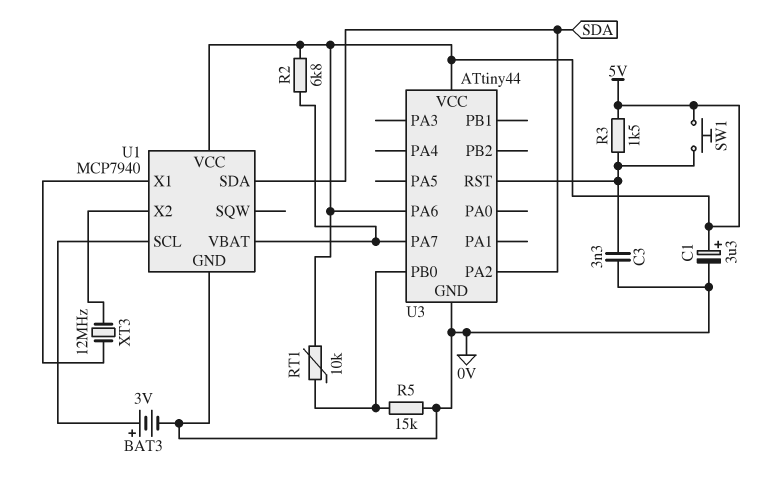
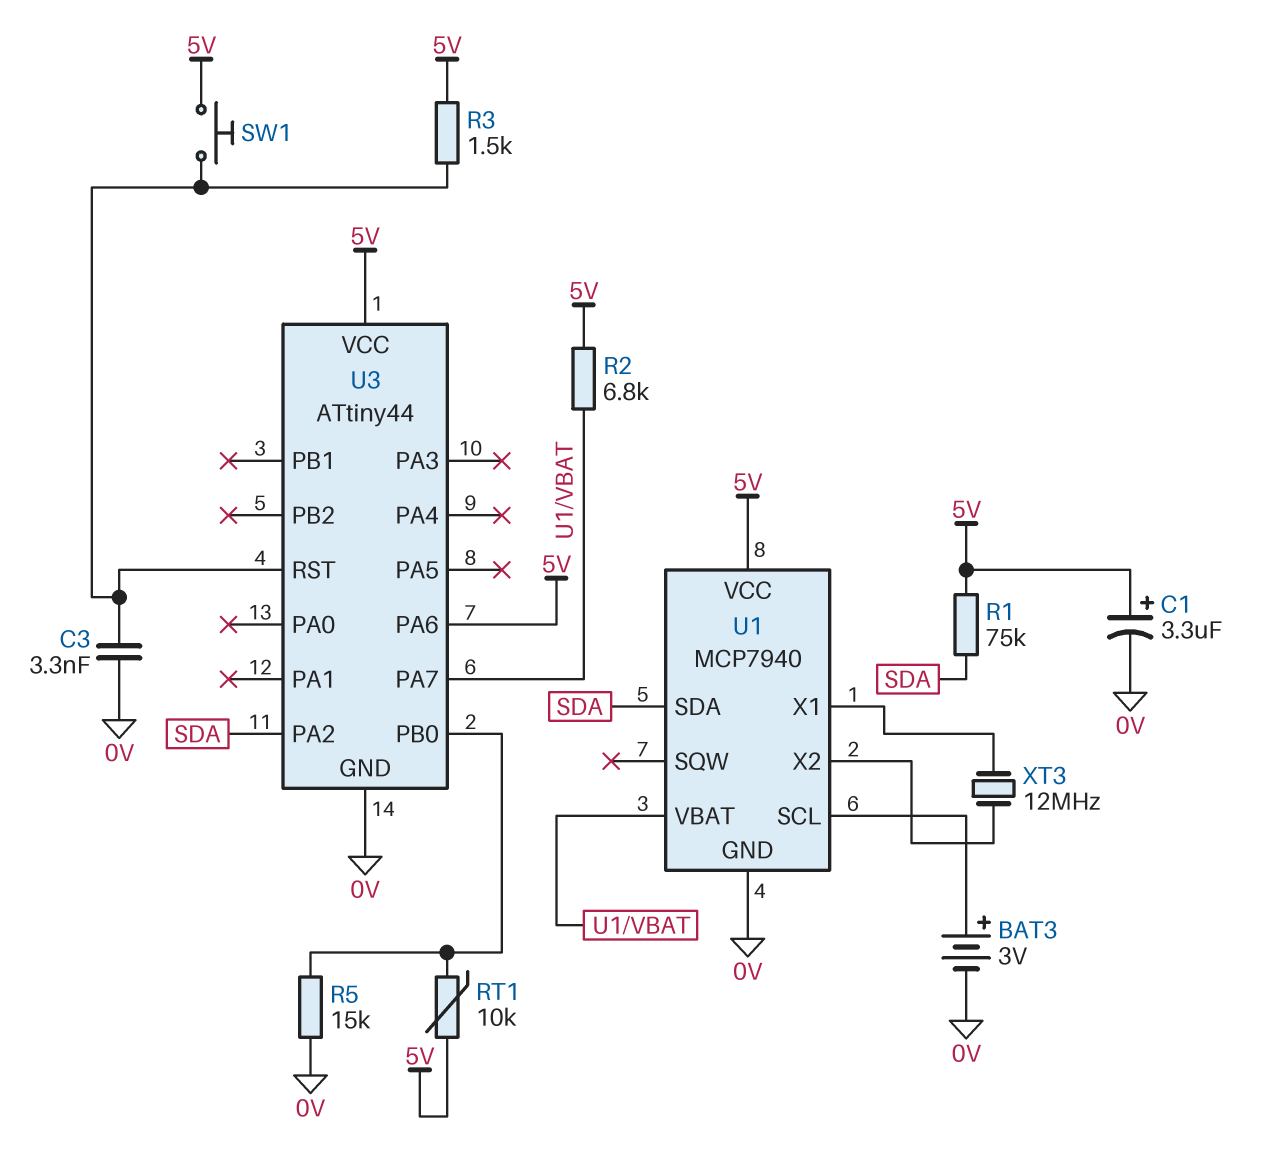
R1: none -> 75k (5V, SDA)

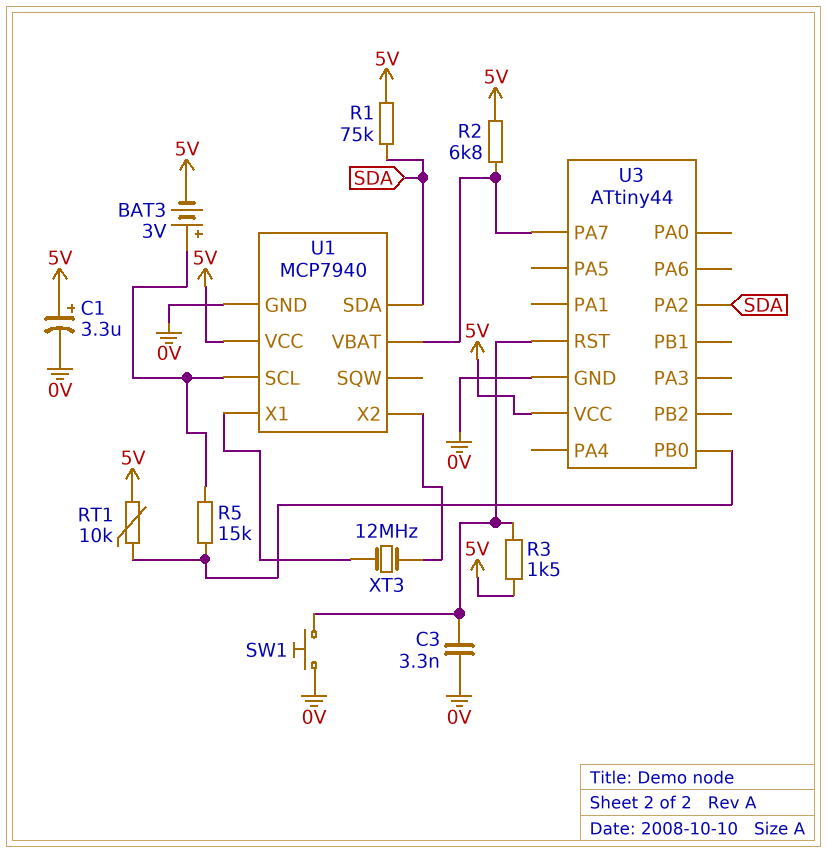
BAT3: 3V (plus U1/SCL, minus 0V) -> 3V (plus U1/SCL, minus 5V)
R5: 15k (0V, U3/PB0) -> 15k (U1/SCL, U3/PB0)
SW1: button (5V, U3/RST) -> button (0V, U3/RST)
U3 pin PA6: 5V -> none

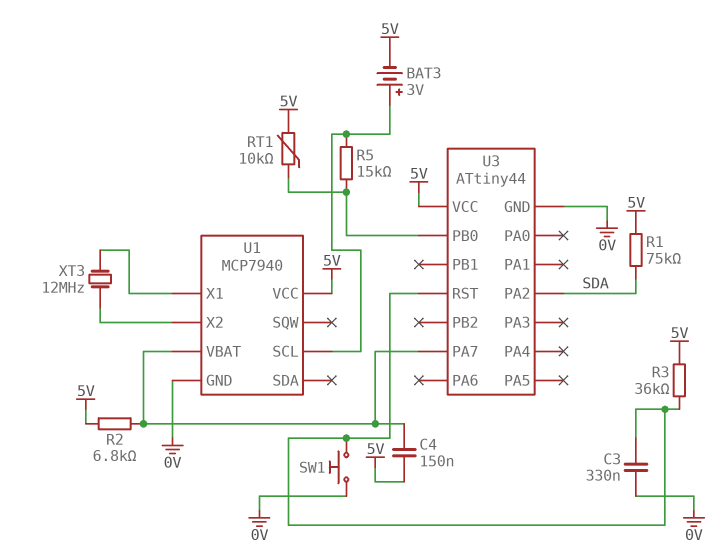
C1: 3.3uF (plus 5V, minus 0V) -> none
C3: 3.3nF (0V, U3/RST) -> 330nF (0V, U3/RST)
C4: none -> 150nF (5V, U1/VBAT)
R3: 1.5k (5V, U3/RST) -> 36k (5V, U3/RST)
U1 pin SDA: SDA -> none

